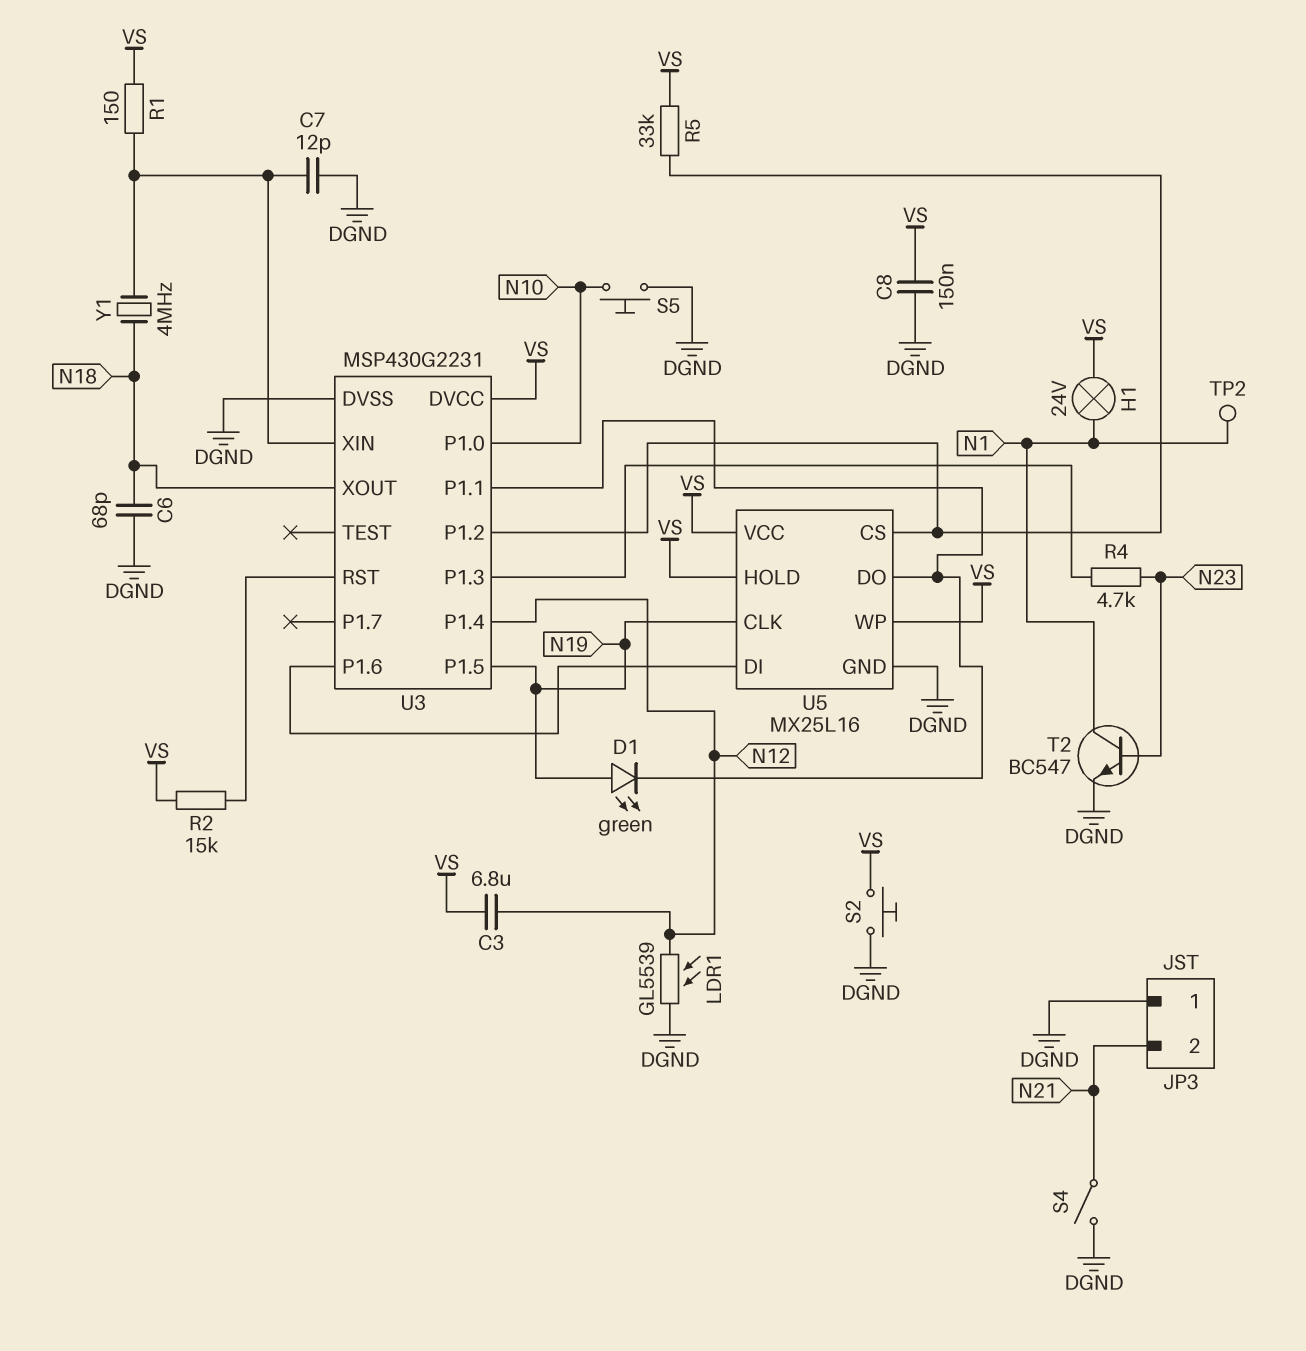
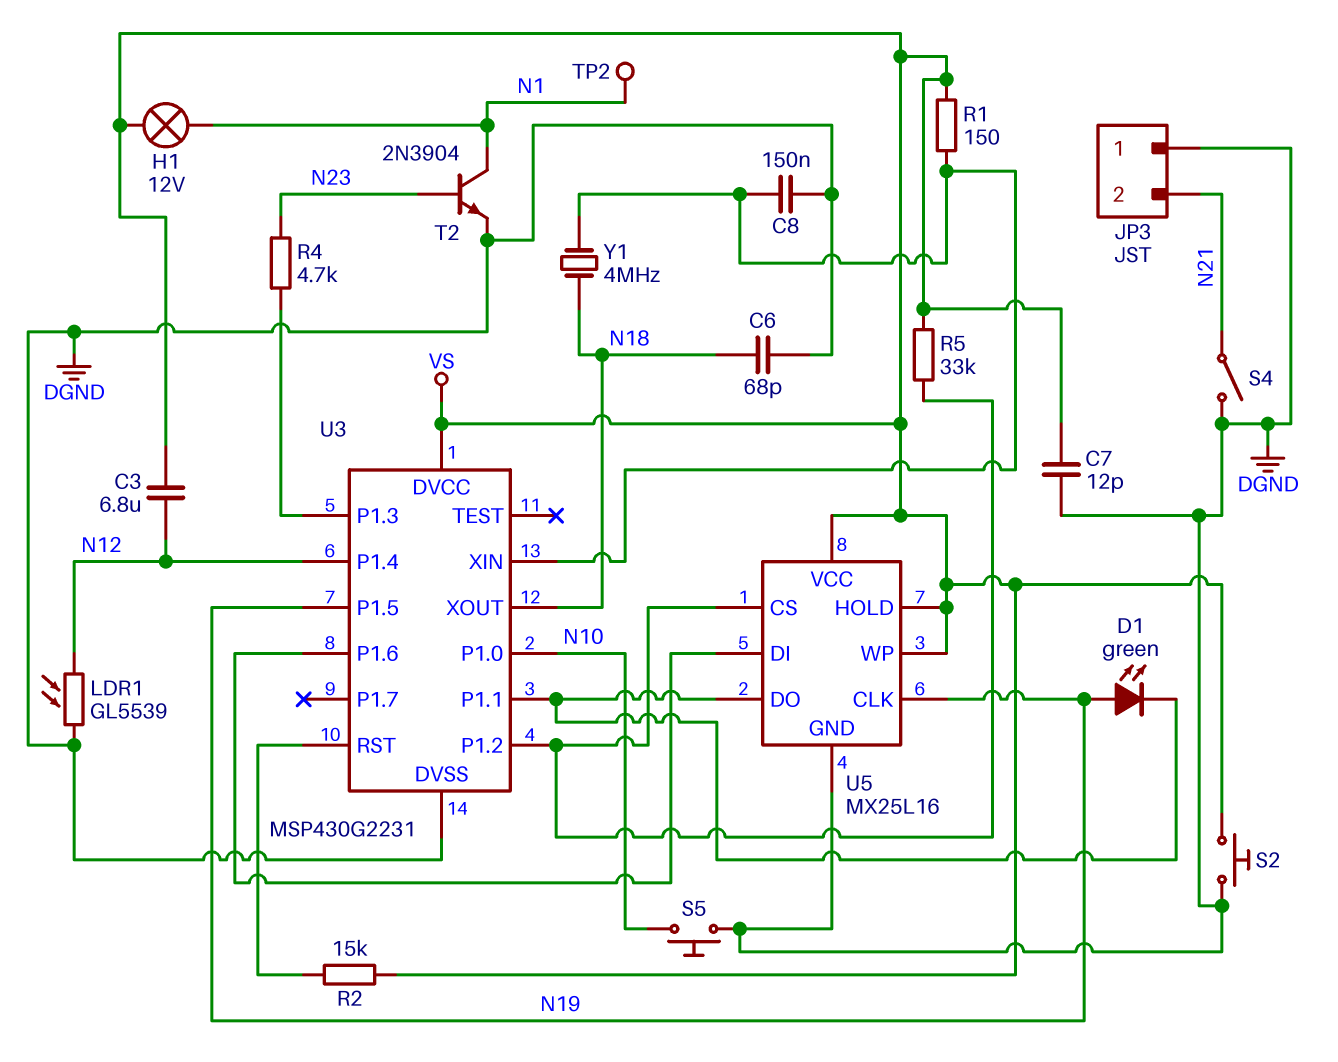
C7: 12pF (DGND, U3/XIN) -> 12pF (DGND, VS)
C8: 150nF (DGND, VS) -> 150nF (DGND, U3/XIN)
H1: lamp 24V (N1, VS) -> lamp 12V (N1, VS)
T2: NPN BC547 (B N23, C N1, E DGND) -> NPN 2N3904 (B N23, C N1, E DGND)

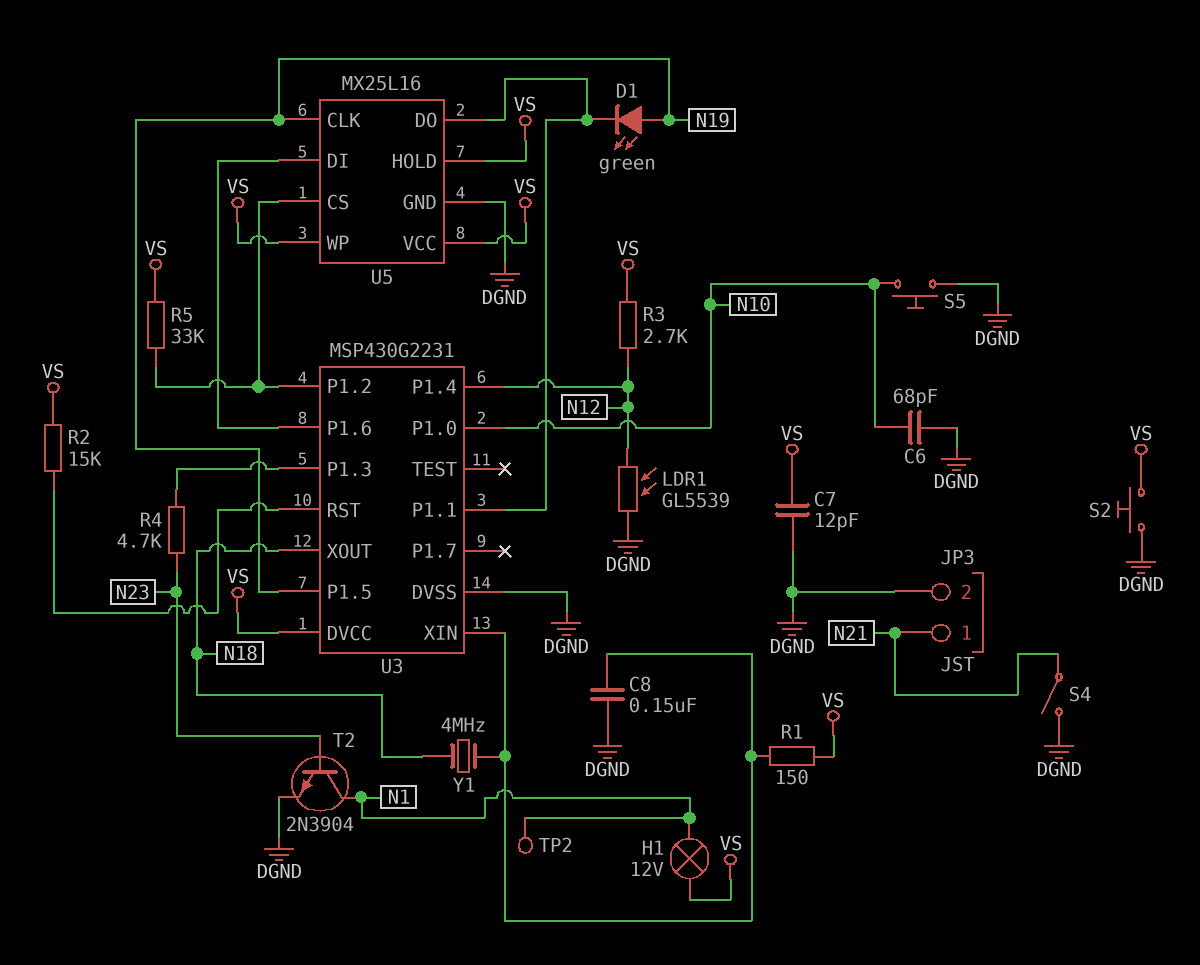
C3: 6.8uF (N12, VS) -> none
C6: 68pF (DGND, N18) -> 68pF (DGND, N10)
JP3 pin 1: DGND -> N21
JP3 pin 2: N21 -> DGND
R3: none -> 2.7k (N12, VS)

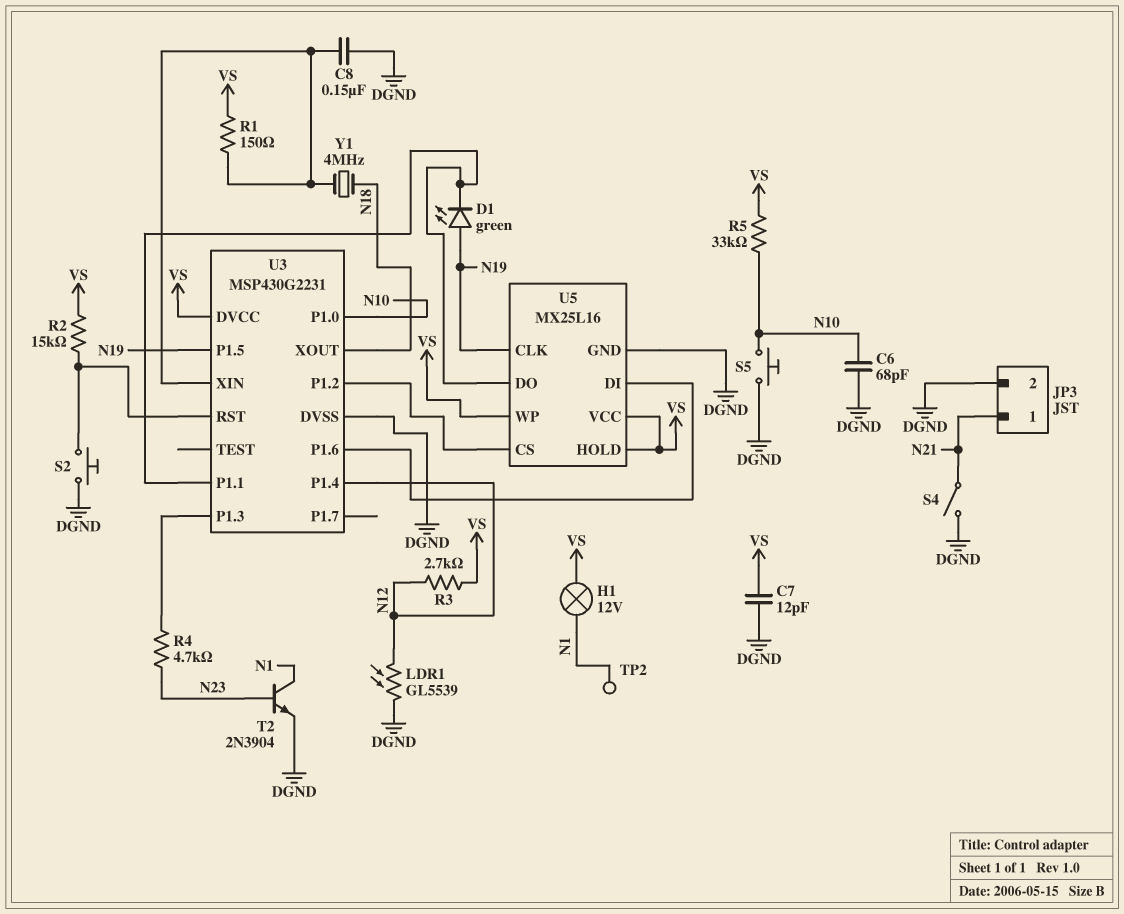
R5: 33k (U3/P1.2, VS) -> 33k (N10, VS)
S2: button (DGND, VS) -> button (DGND, U3/RST)

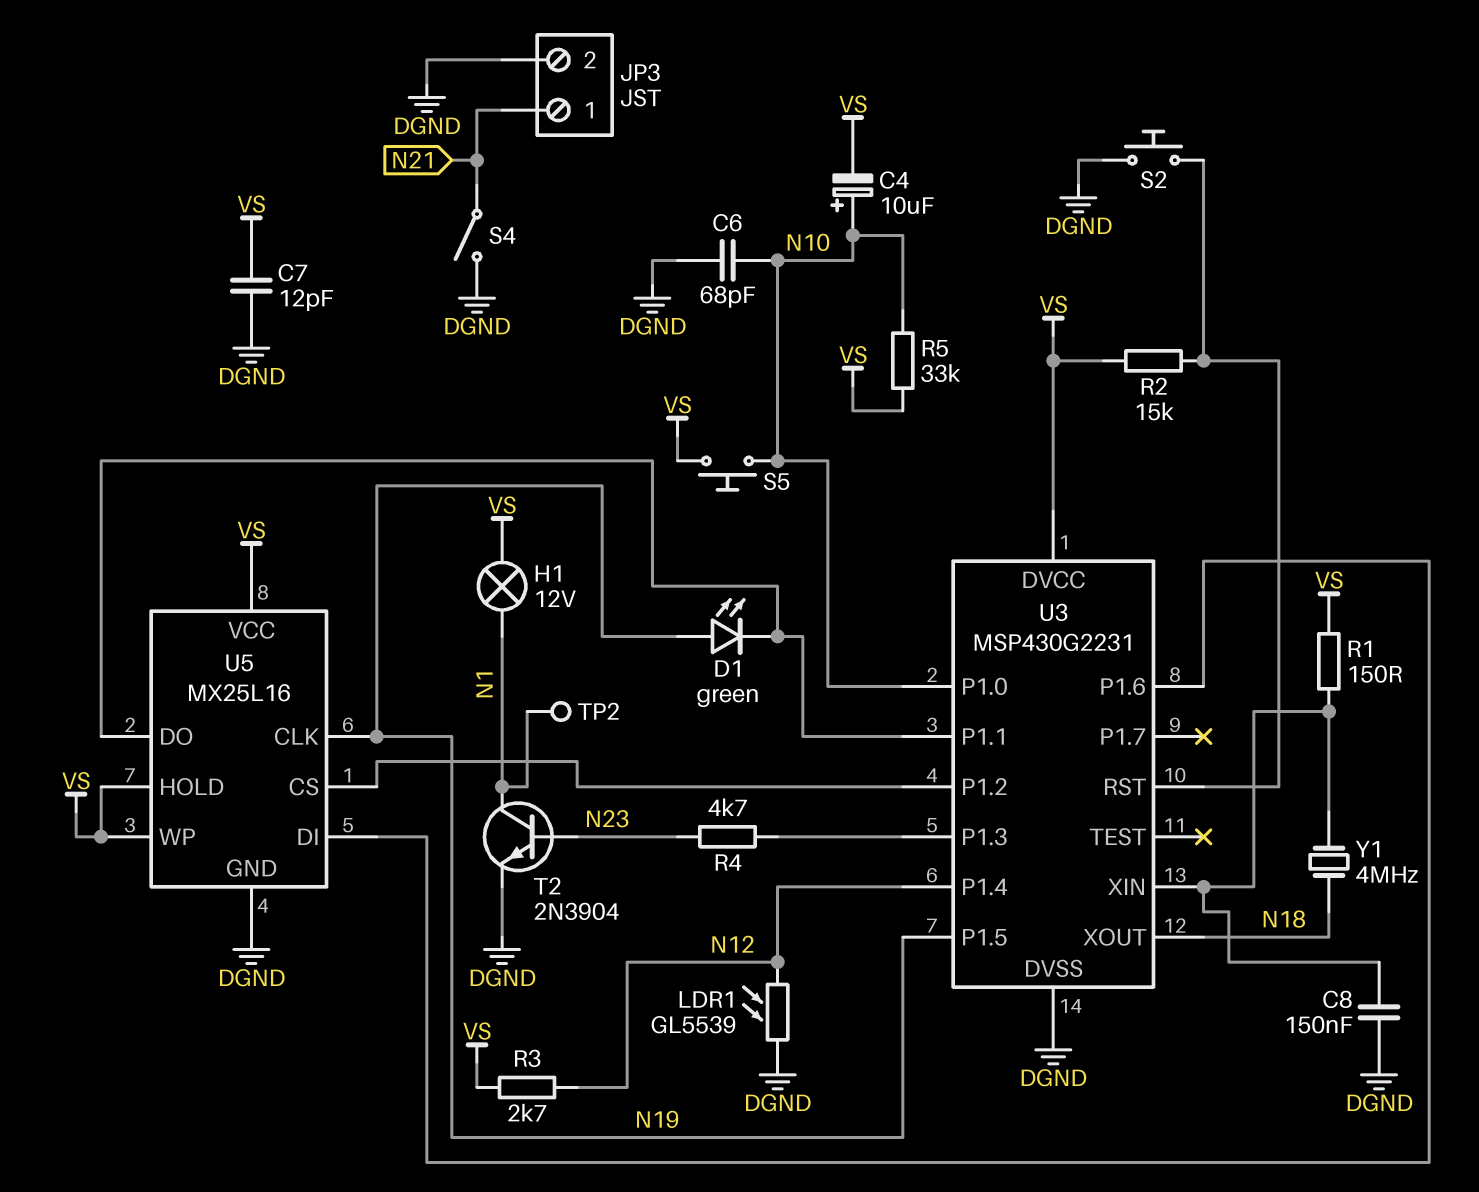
C4: none -> 10uF (plus N10, minus VS)
S5: button (DGND, N10) -> button (N10, VS)

